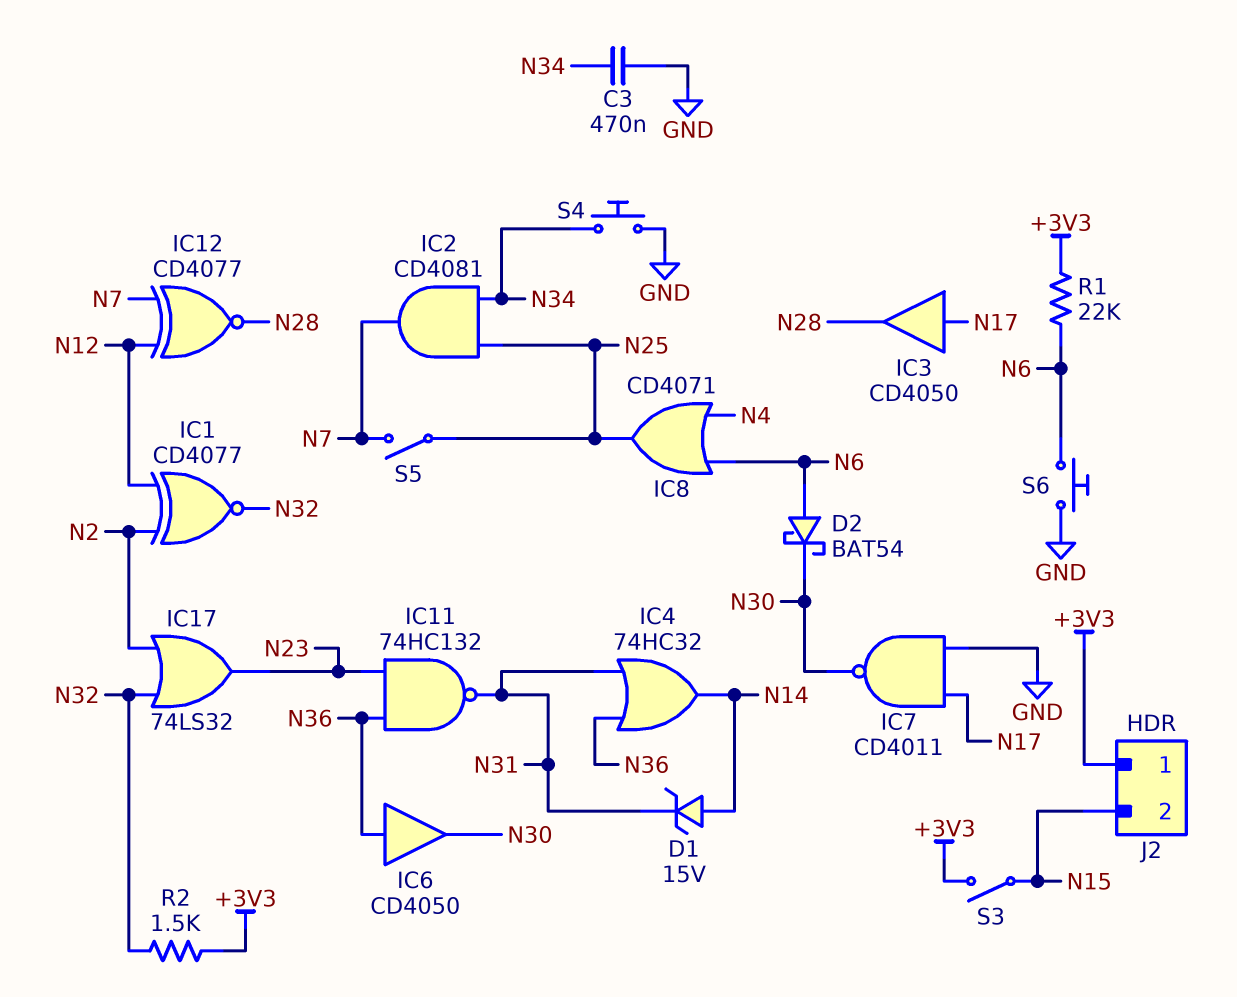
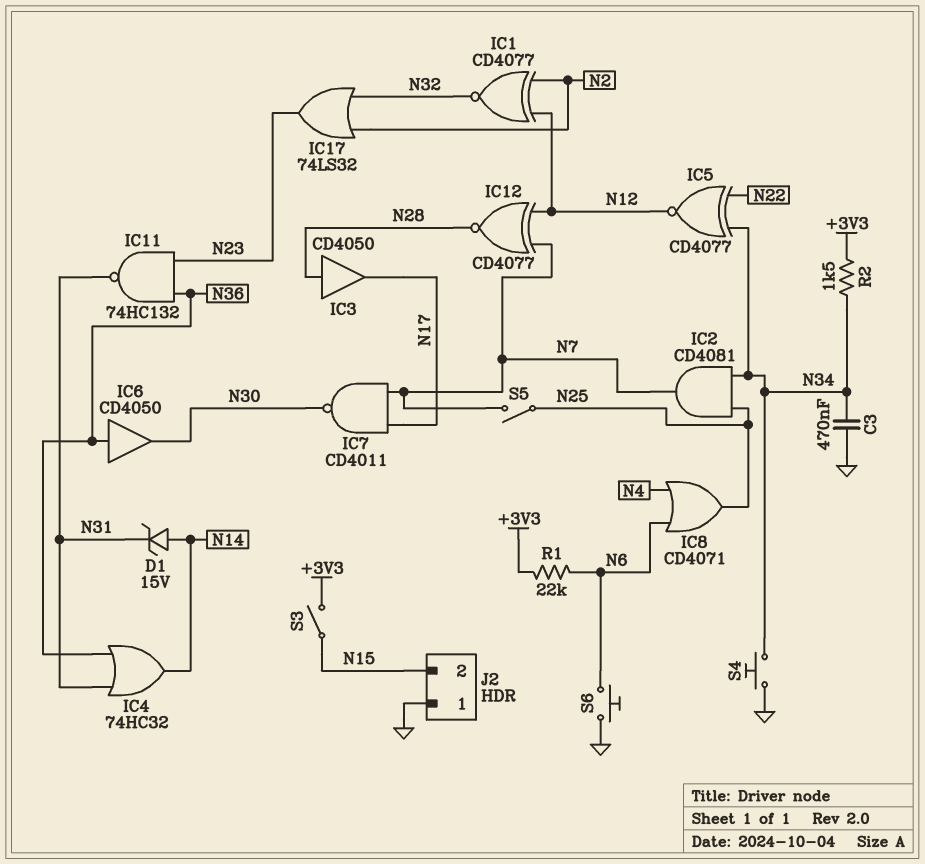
D2: schottky BAT54 (A N6, K N30) -> none
IC3: buffer CD4050 (in N17, out N28) -> buffer CD4050 (in N28, out N17)
IC5: none -> XNOR CD4077 (in N22, in N34, out N12)
IC7: NAND CD4011 (in GND, in N17, out N30) -> NAND CD4011 (in N7, in N17, out N30)
J2 pin 1: +3V3 -> GND
R2: 1.5k (+3V3, N32) -> 1.5k (+3V3, N34)

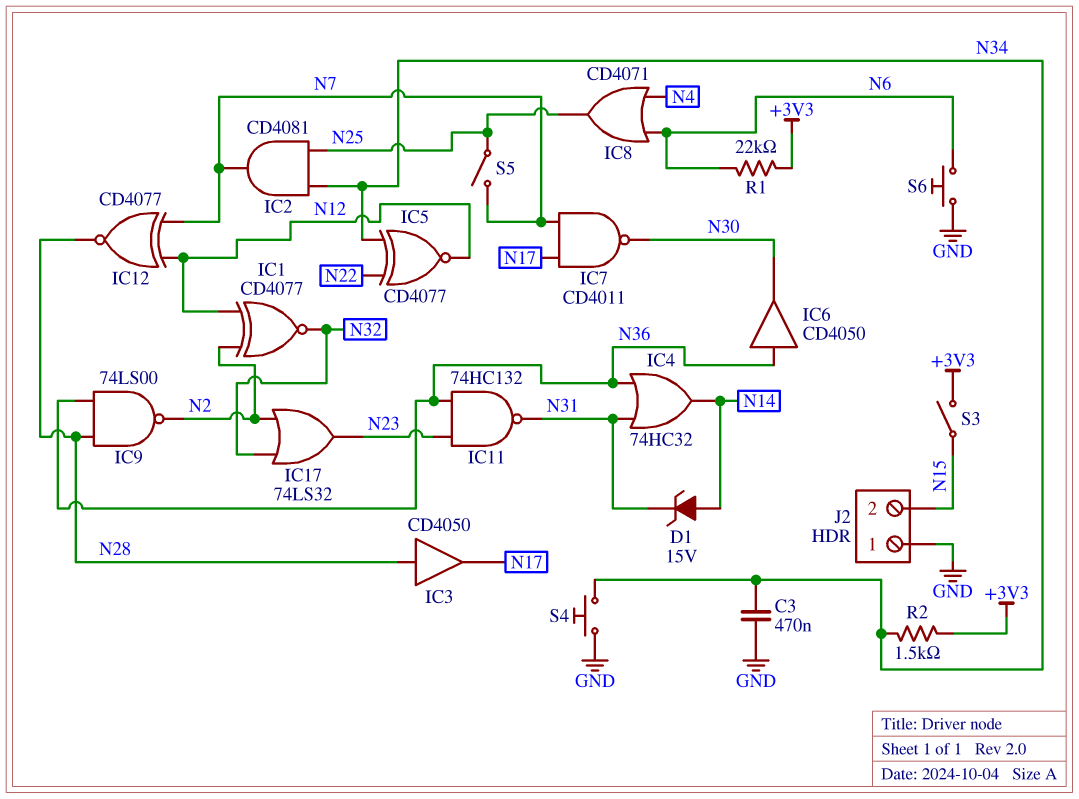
IC9: none -> NAND 74LS00 (in N28, in N36, out N2)

